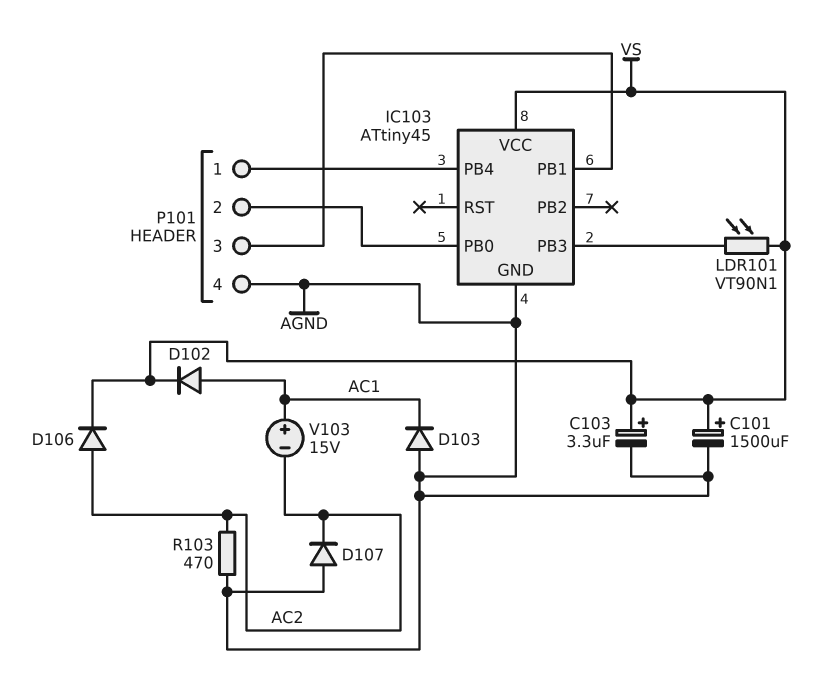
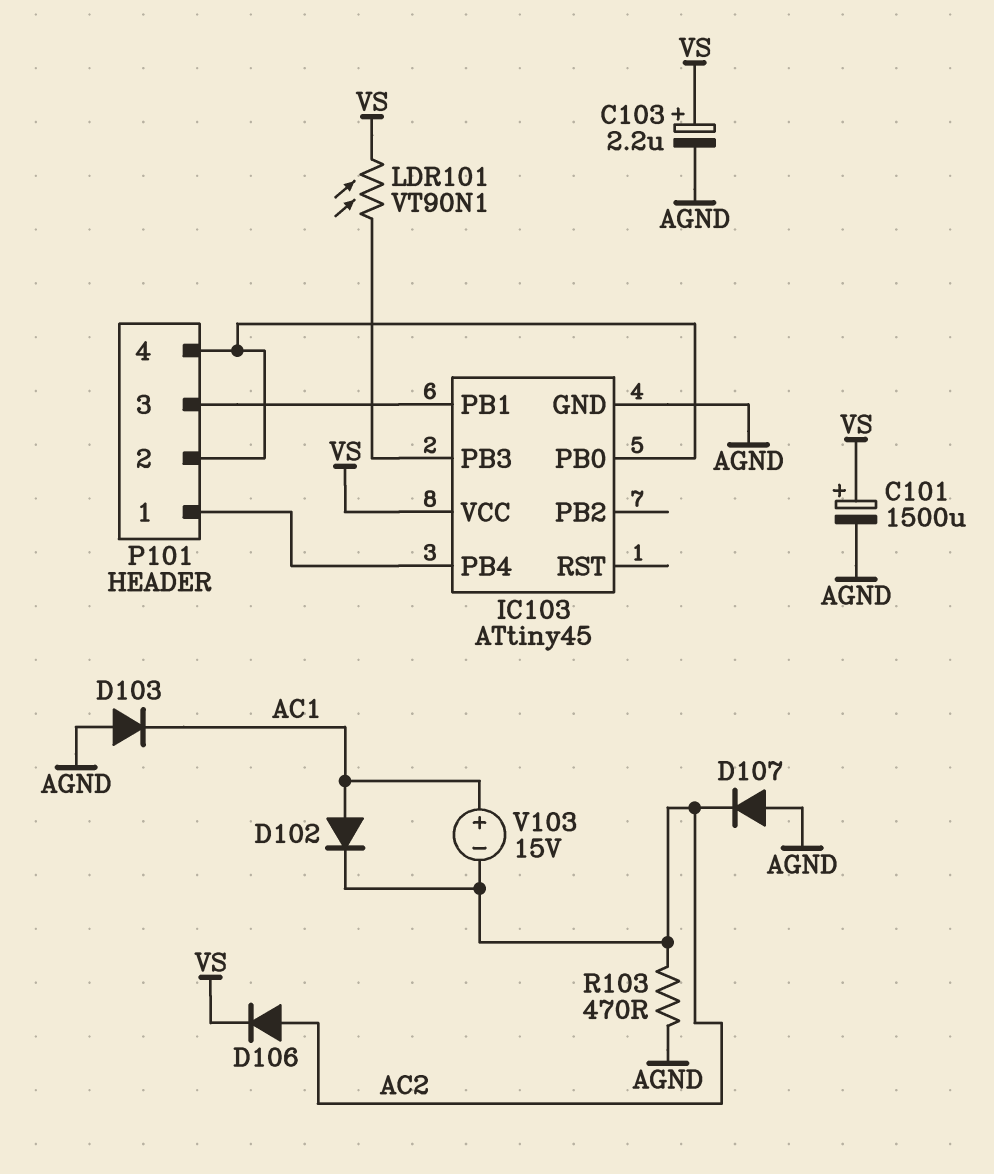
C103: 3.3uF (plus VS, minus AGND) -> 2.2uF (plus VS, minus AGND)
D102: diode (A AC1, K VS) -> diode (A AC1, K AC2)
P101 pin 4: AGND -> IC103/PB0

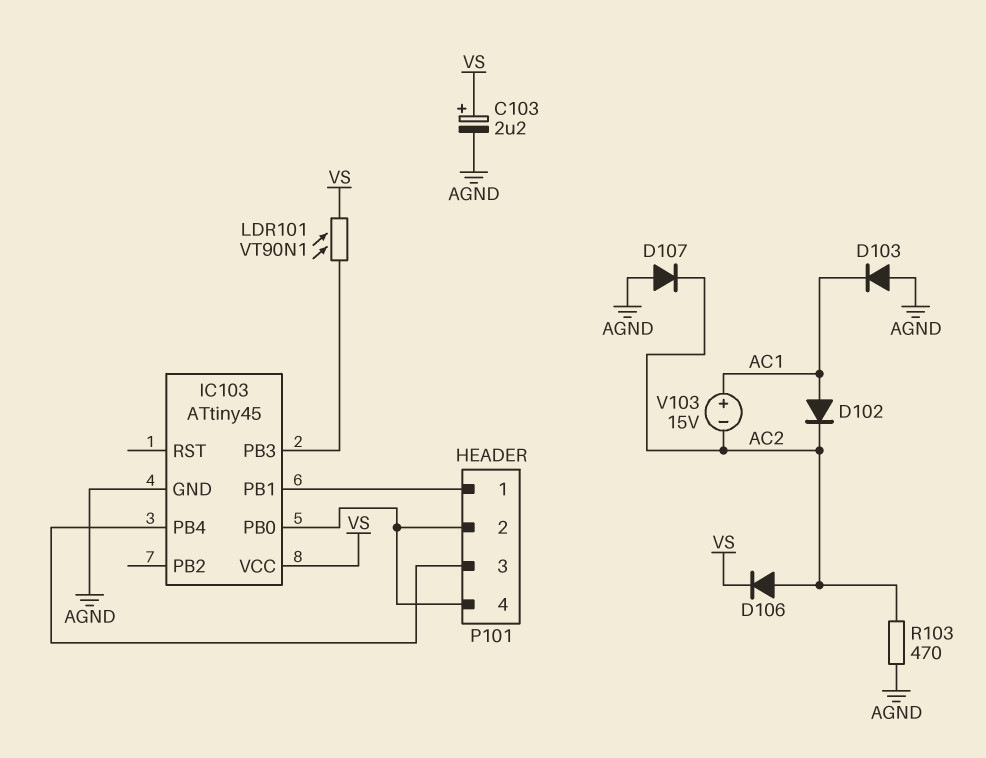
C101: 1500uF (plus VS, minus AGND) -> none
P101 pin 1: IC103/PB4 -> IC103/PB1
P101 pin 3: IC103/PB1 -> IC103/PB4

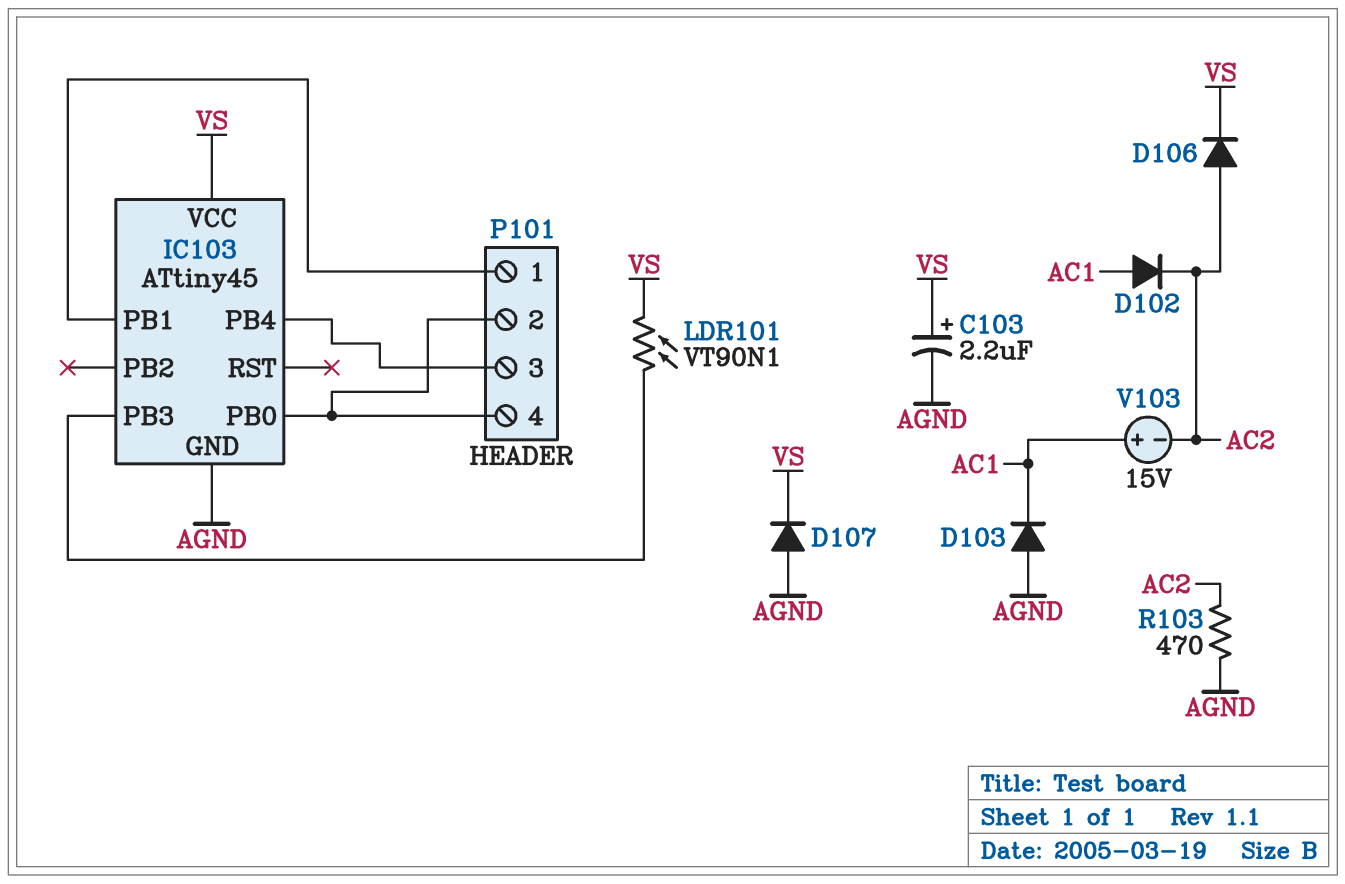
D107: diode (A AGND, K AC2) -> diode (A AGND, K VS)

